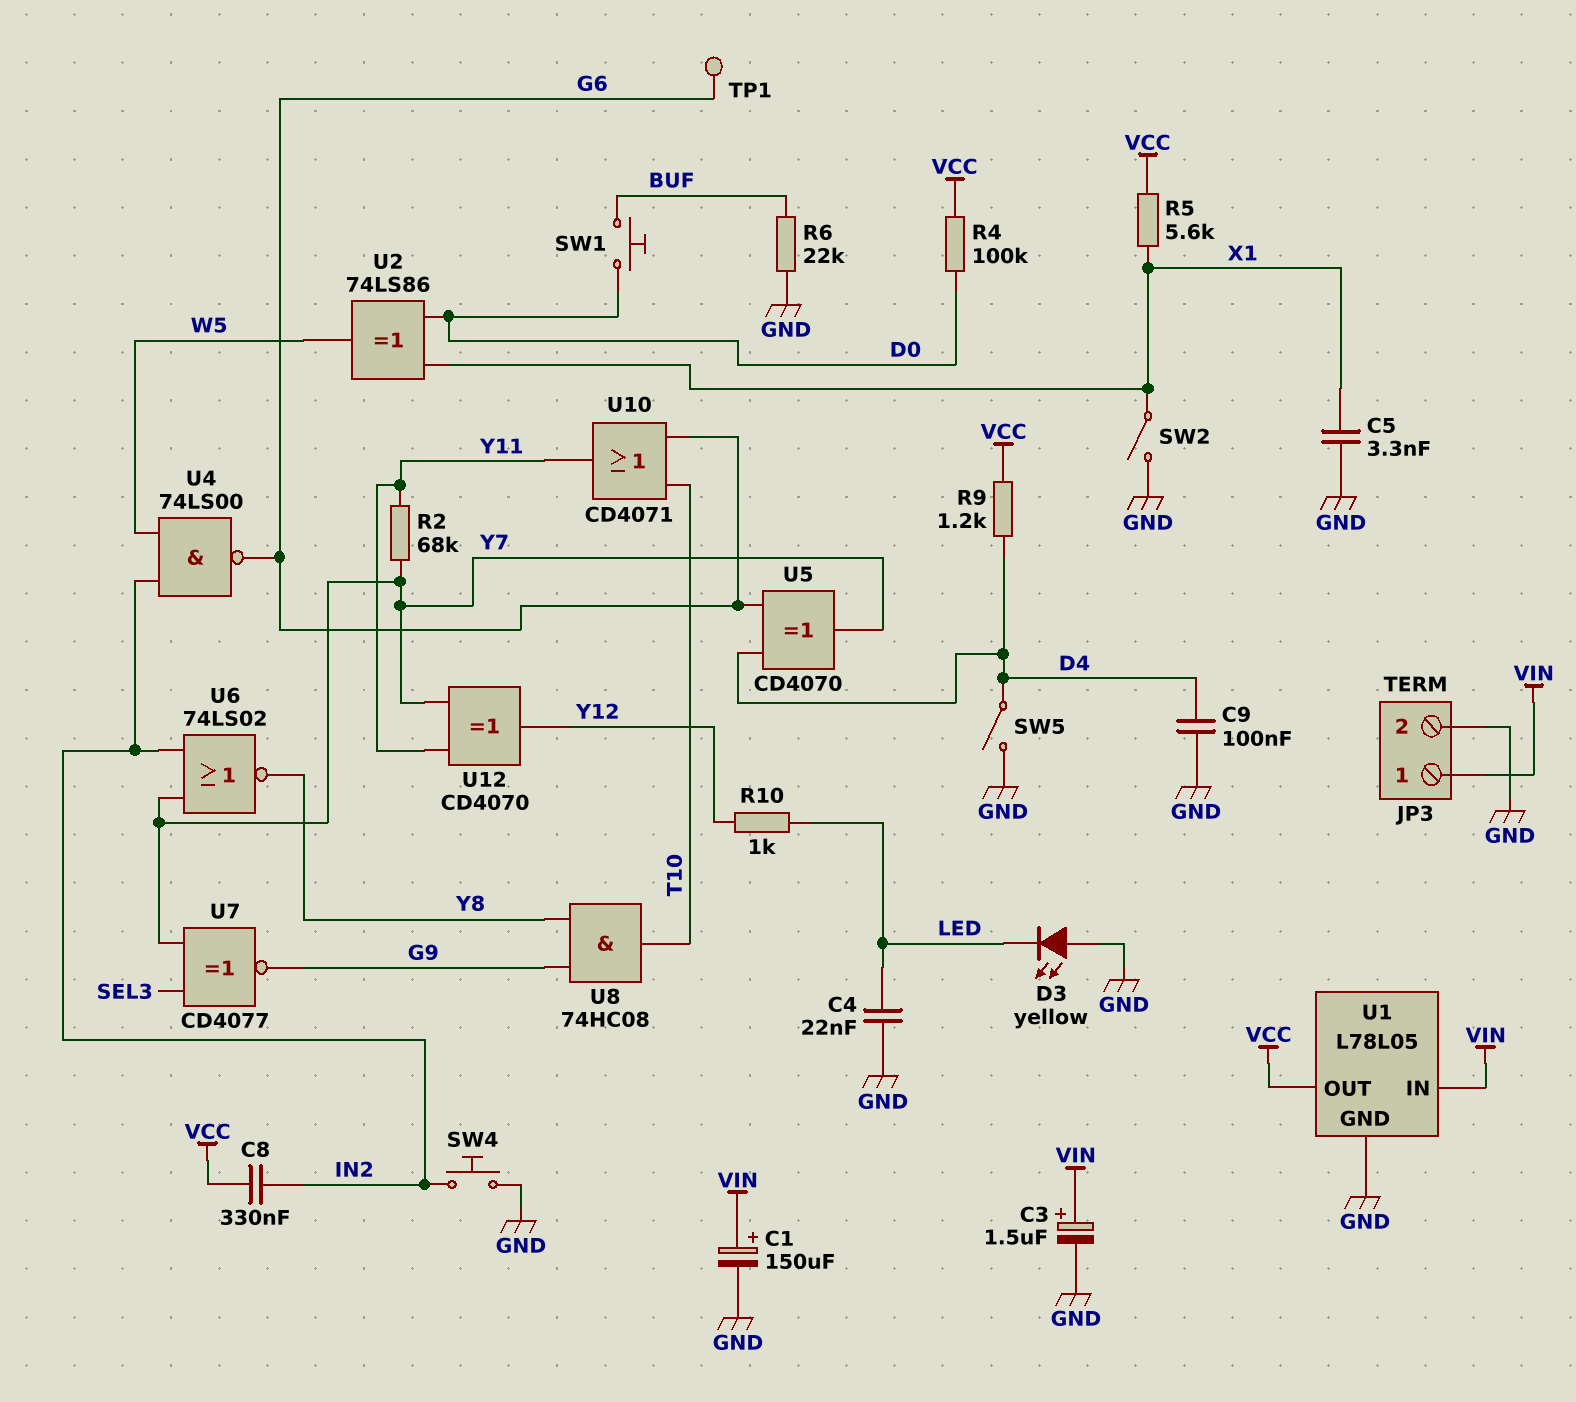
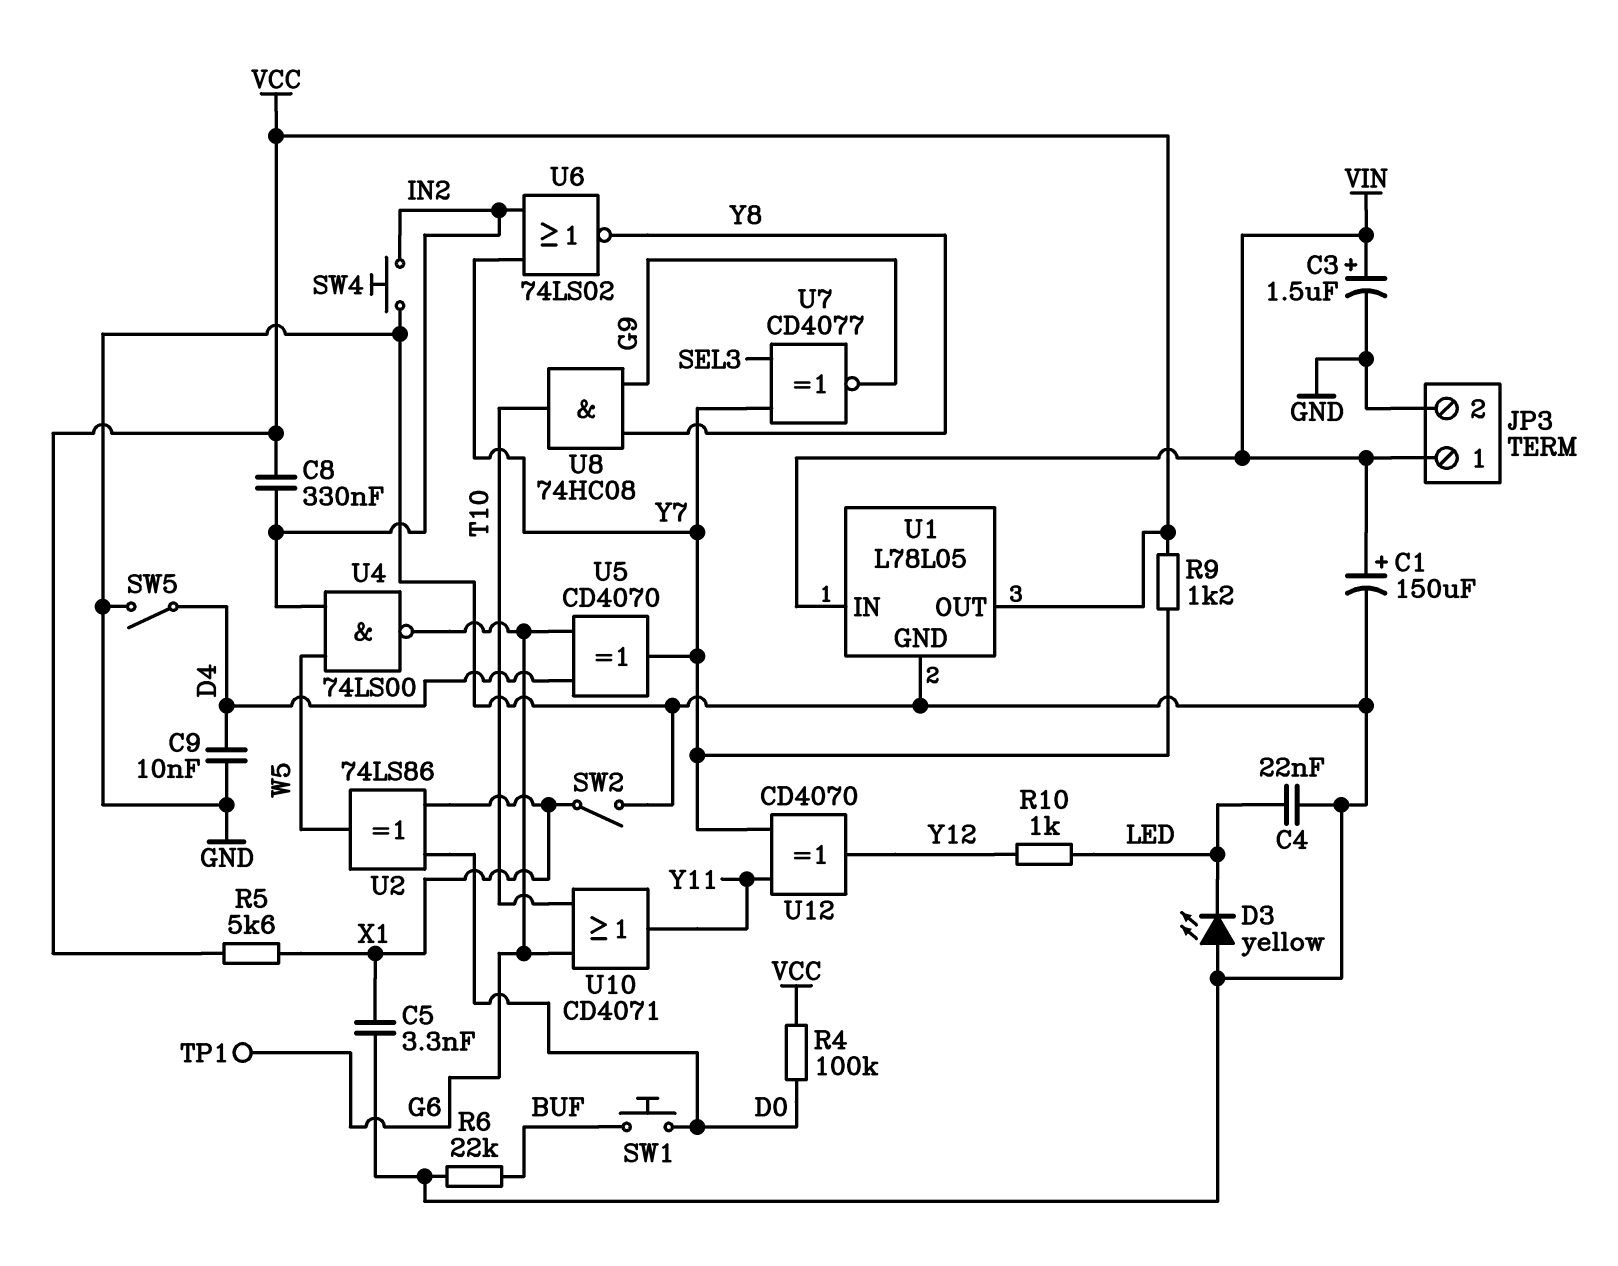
C9: 100nF (D4, GND) -> 10nF (D4, GND)
R2: 68k (Y7, Y11) -> none
R9: 1.2k (D4, VCC) -> 1.2k (VCC, Y7)

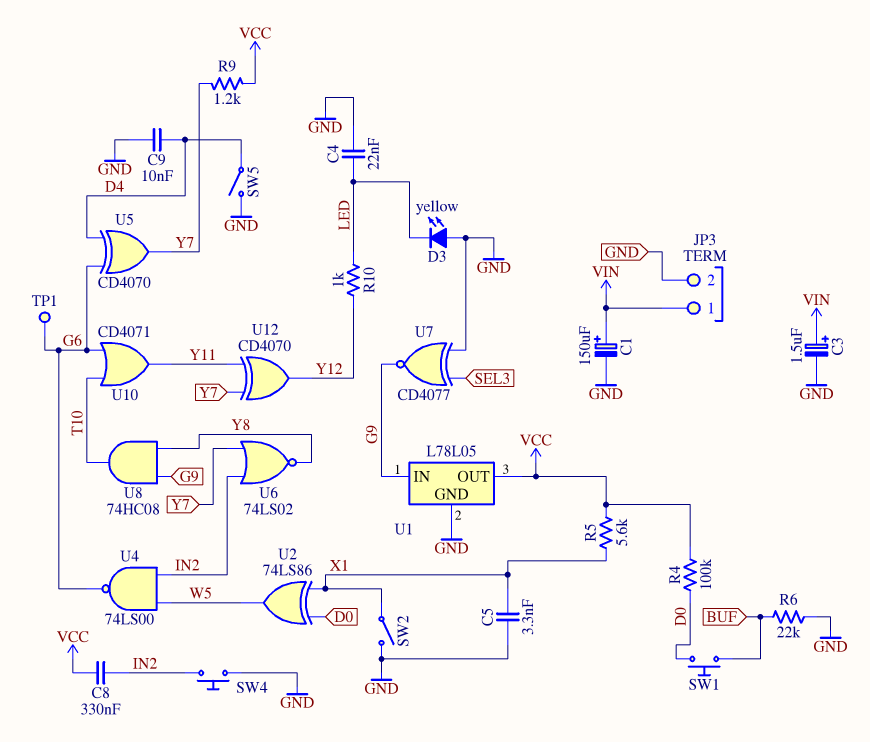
U1 pin IN: VIN -> G9
U7: XNOR CD4077 (in SEL3, in Y7, out G9) -> XNOR CD4077 (in GND, in SEL3, out G9)

